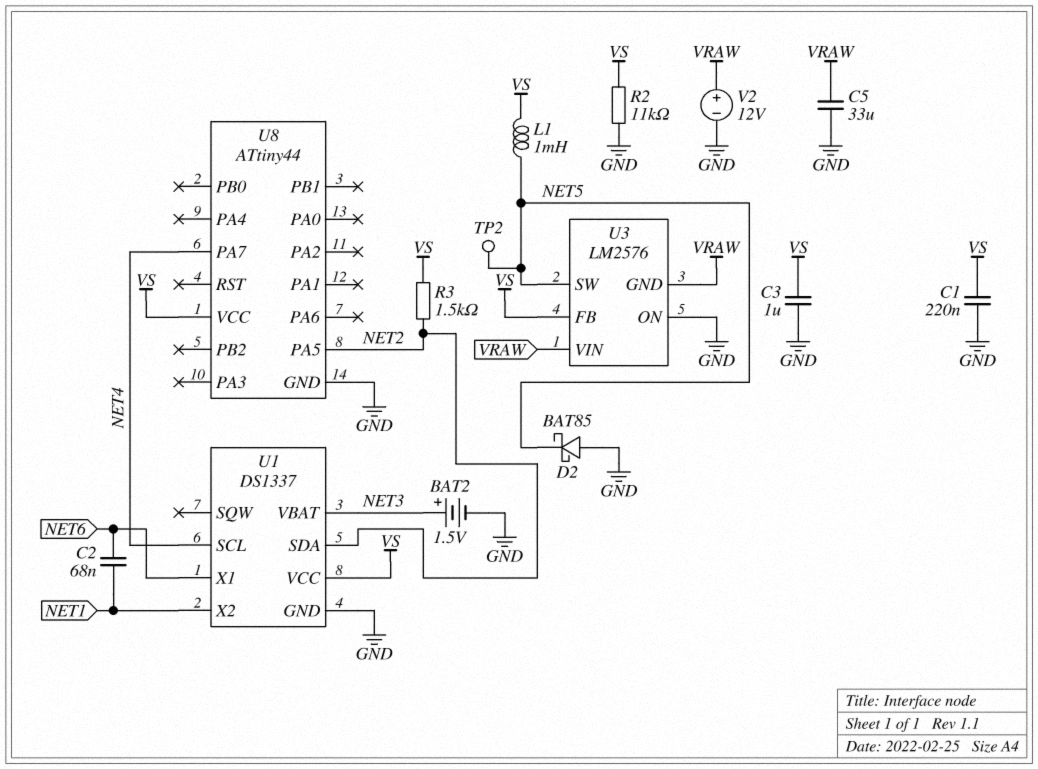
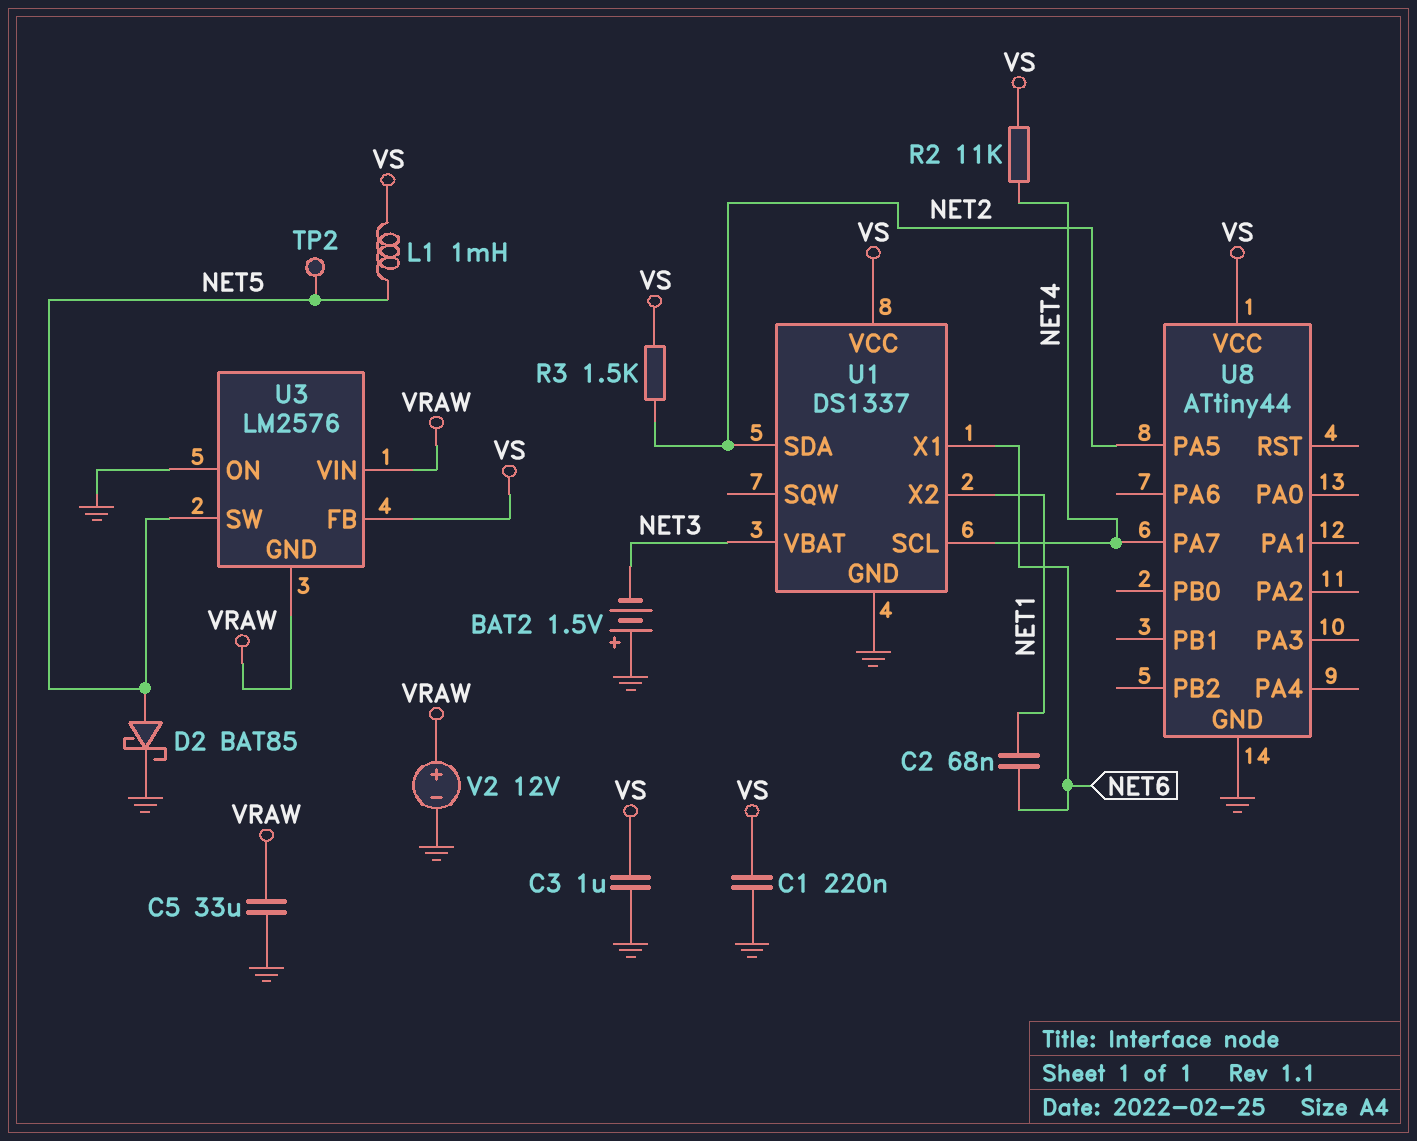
BAT2: 1.5V (plus NET3, minus GND) -> 1.5V (plus GND, minus NET3)
D2: schottky BAT85 (A GND, K NET5) -> schottky BAT85 (A NET5, K GND)
R2: 11k (GND, VS) -> 11k (NET4, VS)

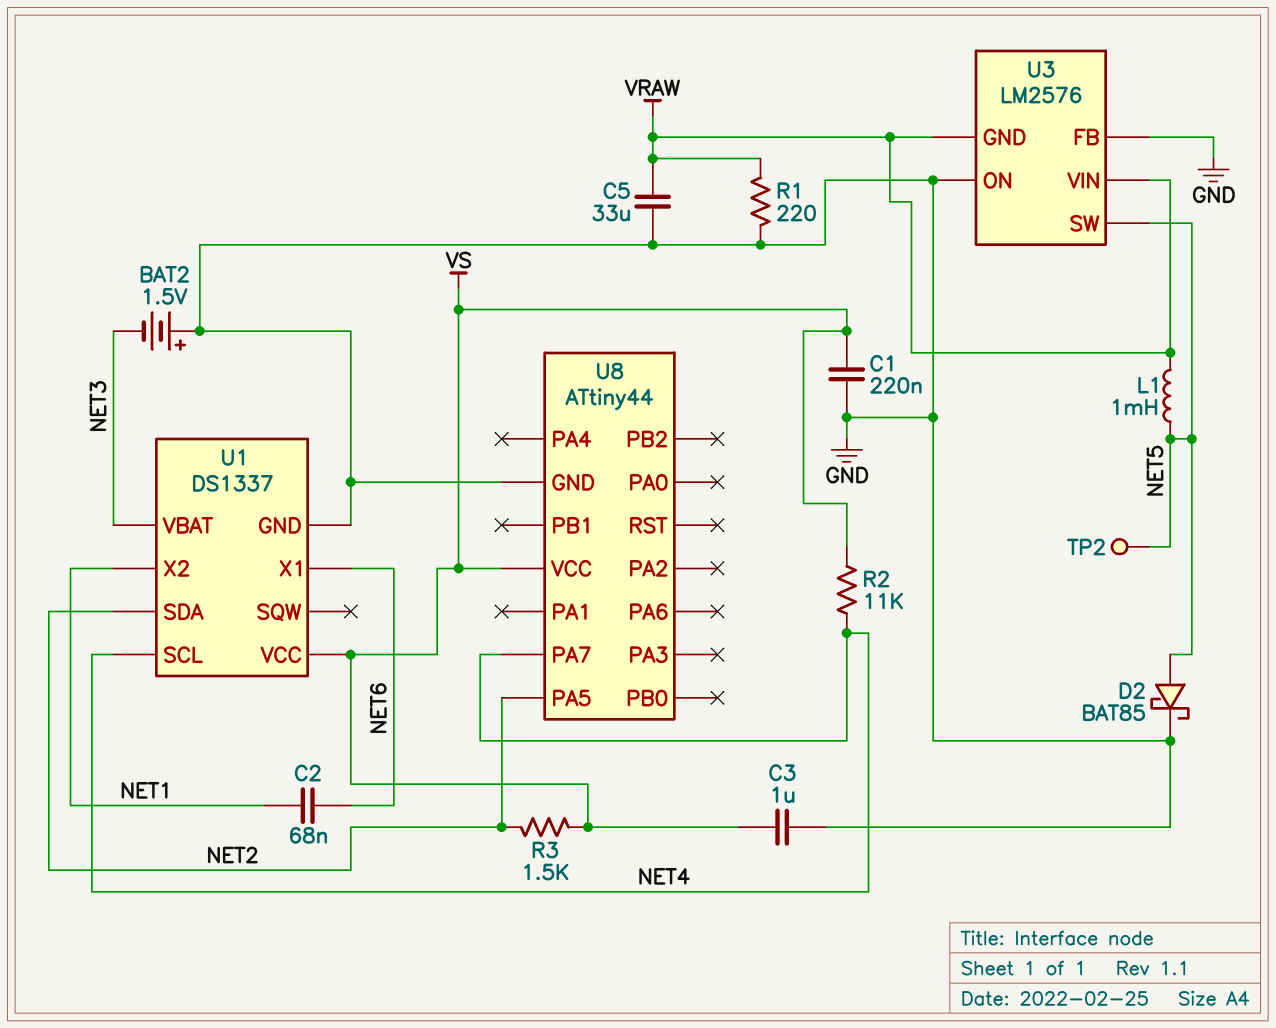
L1: 1mH (NET5, VS) -> 1mH (NET5, VRAW)
R1: none -> 220 (GND, VRAW)
U3 pin FB: VS -> GND
V2: 12V (plus VRAW, minus GND) -> none

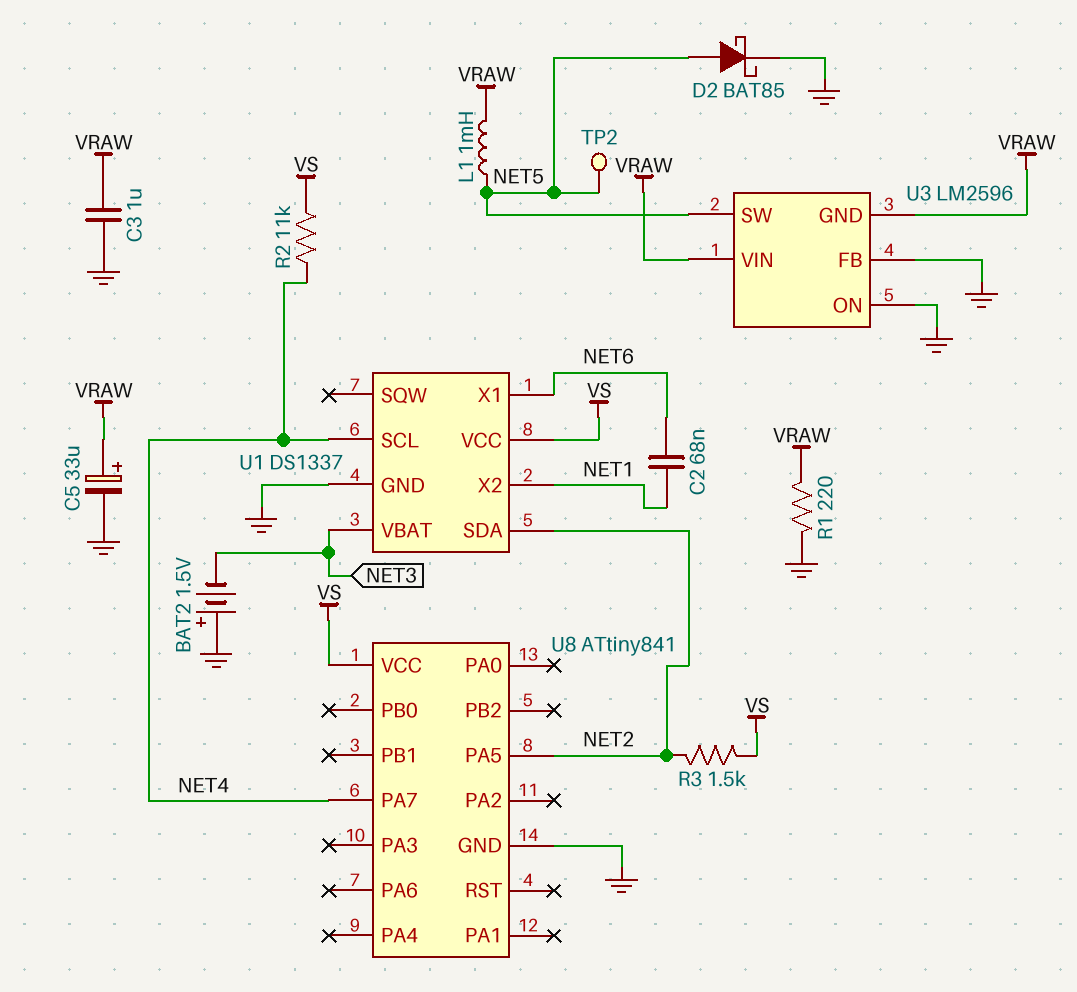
C1: 220nF (GND, VS) -> none
C3: 1uF (GND, VS) -> 1uF (GND, VRAW)
C5: 33uF (GND, VRAW) -> 33uF (plus VRAW, minus GND)
U3: LM2576 -> LM2596
U8: ATtiny44 -> ATtiny841

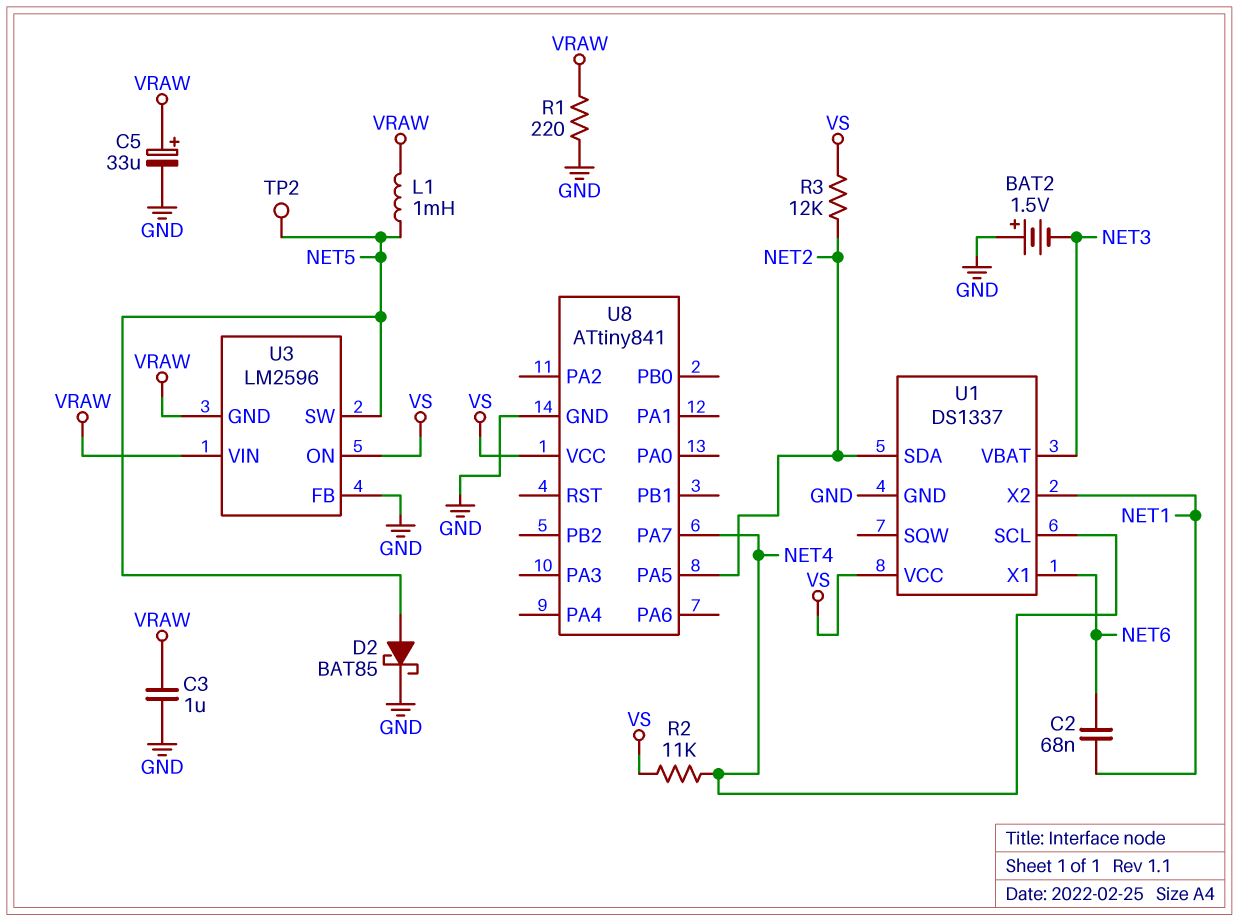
R3: 1.5k (NET2, VS) -> 12k (NET2, VS)
U3 pin ON: GND -> VS

